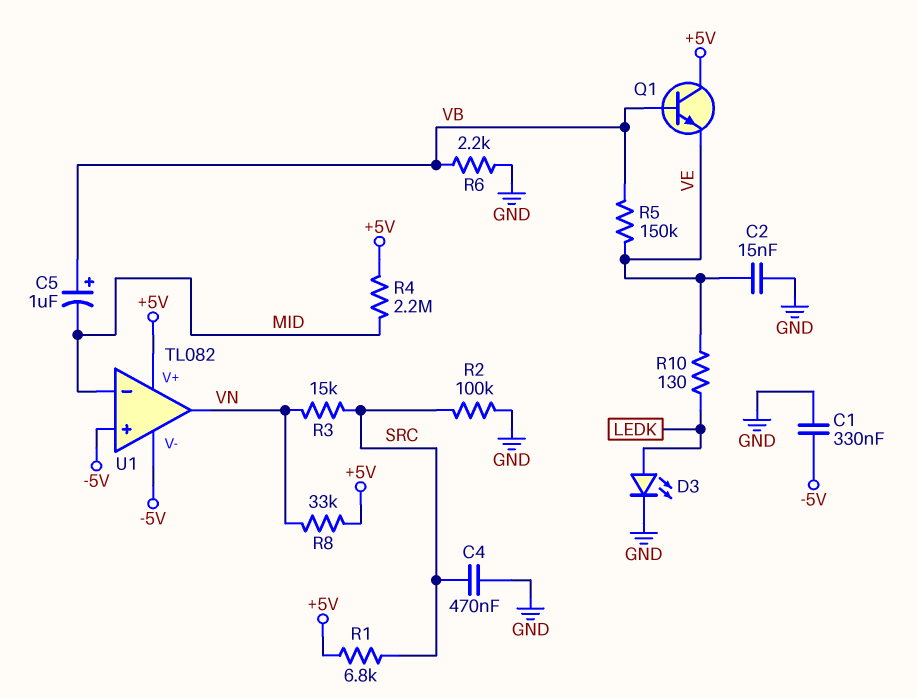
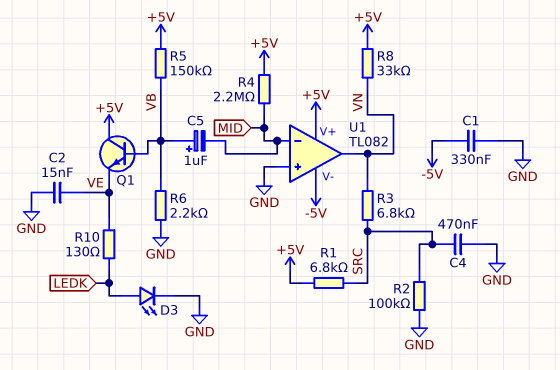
R3: 15k (SRC, VN) -> 6.8k (SRC, VN)
R5: 150k (VB, VE) -> 150k (+5V, VB)
U1 pin in+: -5V -> GND

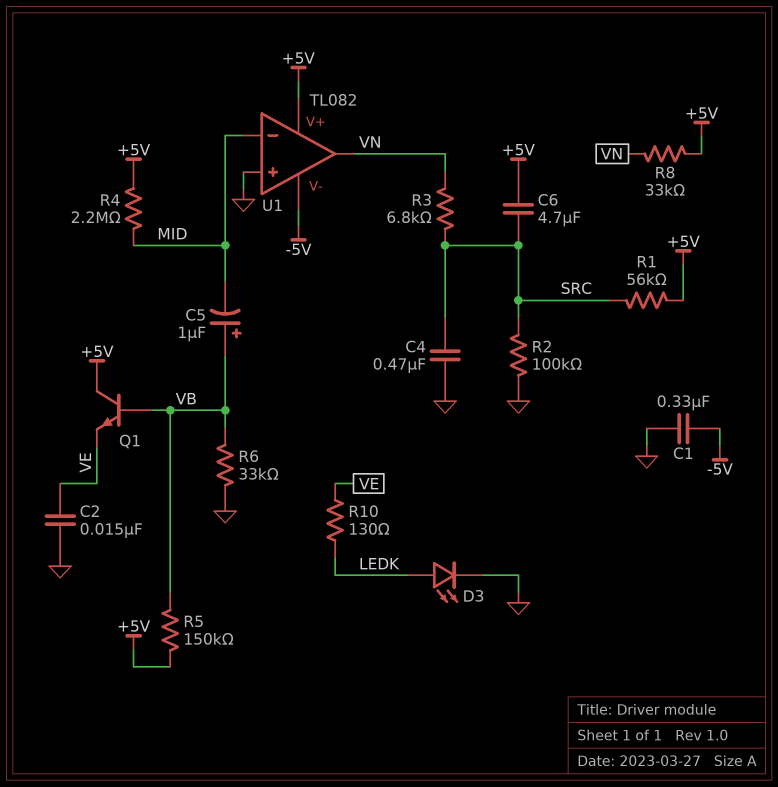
C6: none -> 4.7uF (+5V, SRC)
R1: 6.8k (+5V, SRC) -> 56k (+5V, SRC)
R6: 2.2k (GND, VB) -> 33k (GND, VB)

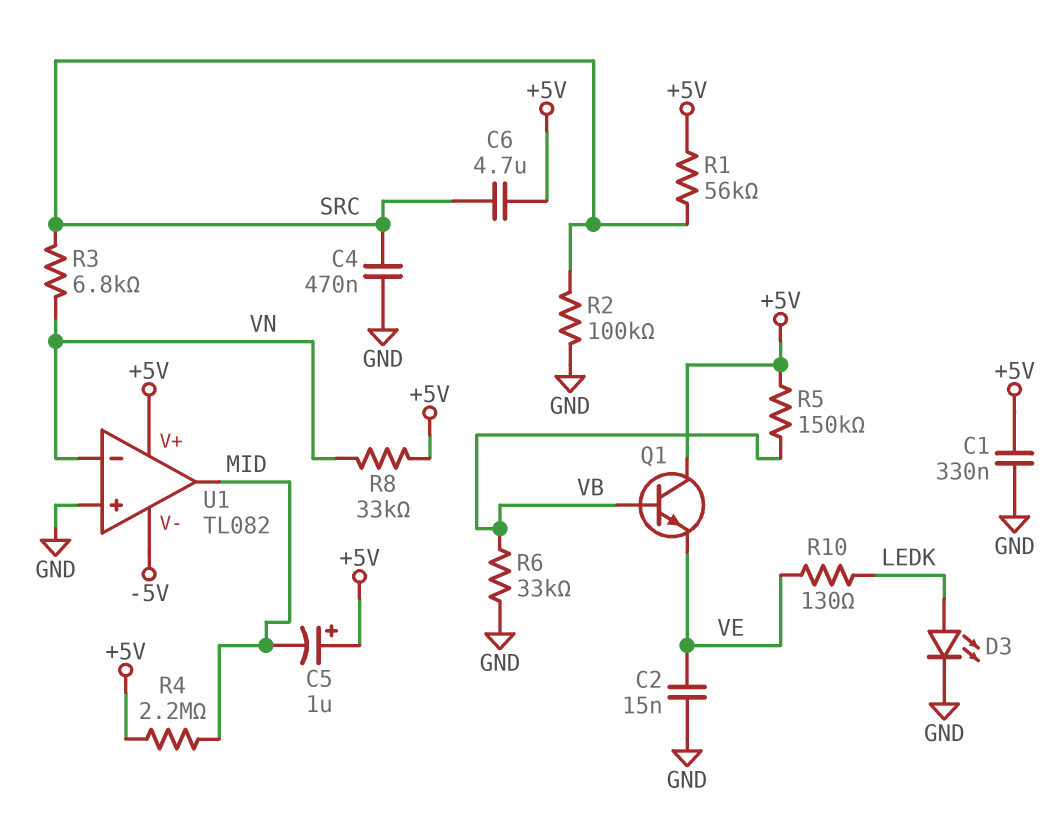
C1: 330nF (-5V, GND) -> 330nF (+5V, GND)
C5: 1uF (plus VB, minus MID) -> 1uF (plus +5V, minus MID)
U1 pin in-: MID -> VN
U1 pin out: VN -> MID

